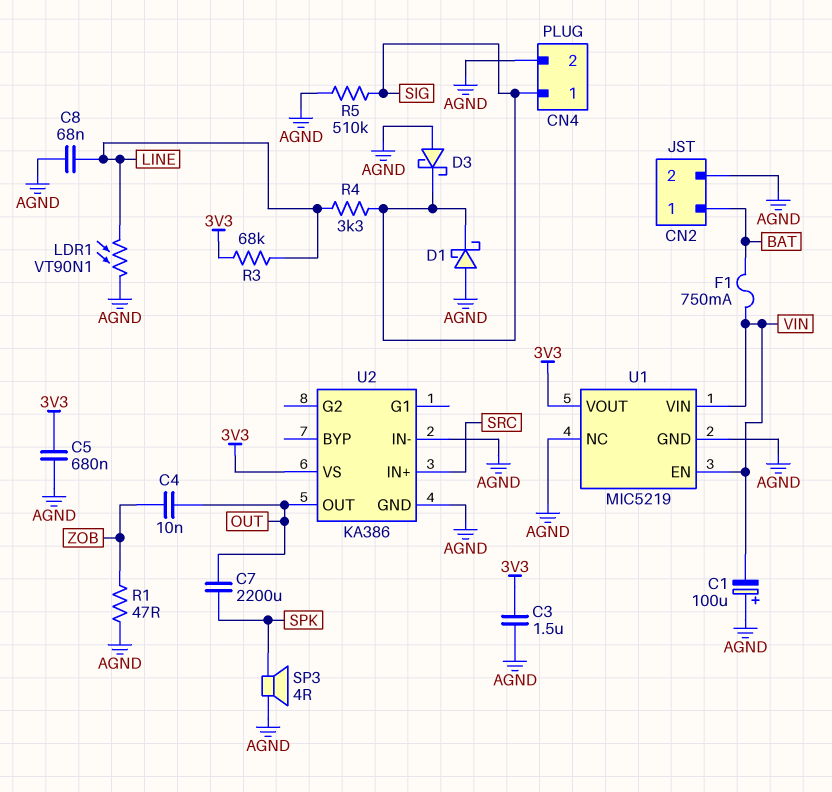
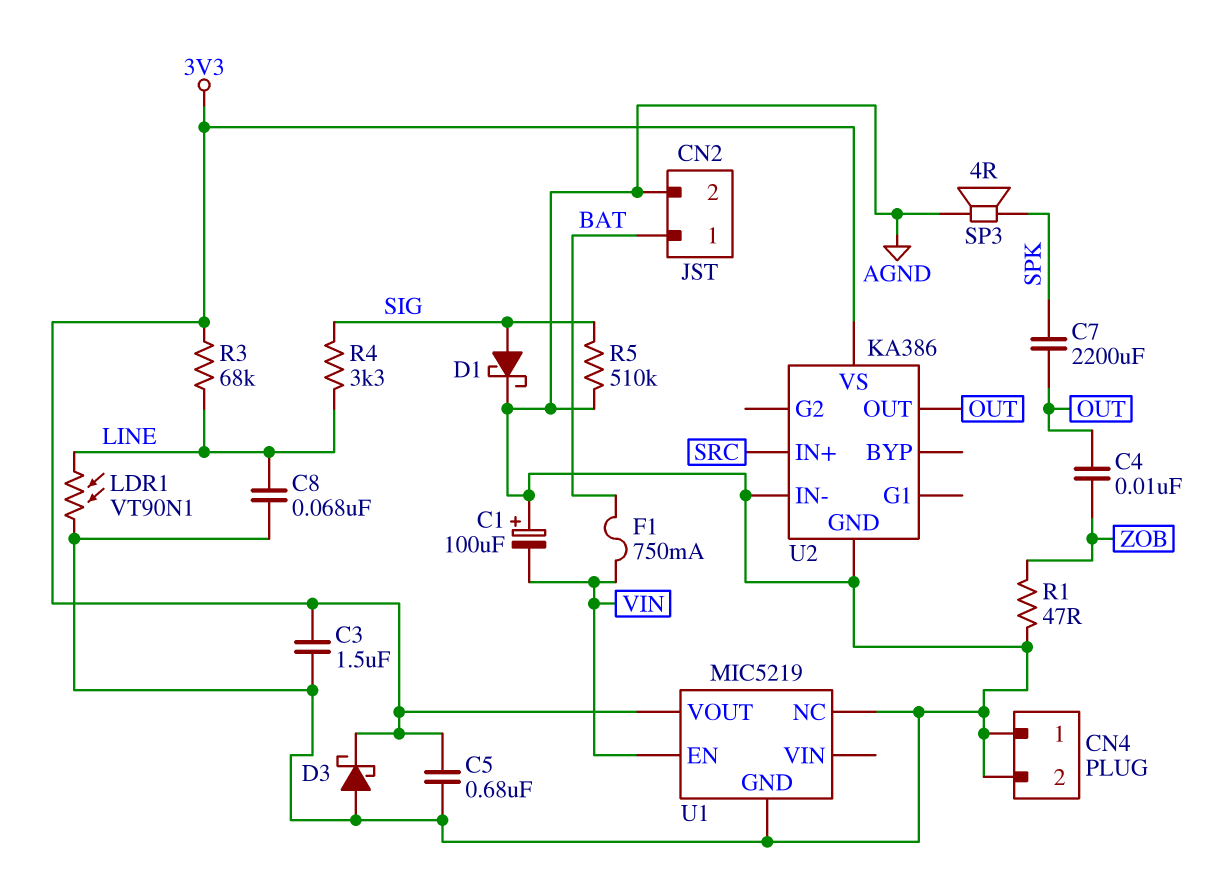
CN4 pin 1: SIG -> AGND
D1: schottky (A AGND, K SIG) -> schottky (A SIG, K AGND)
D3: schottky (A AGND, K SIG) -> schottky (A AGND, K 3V3)
U1 pin VIN: VIN -> none

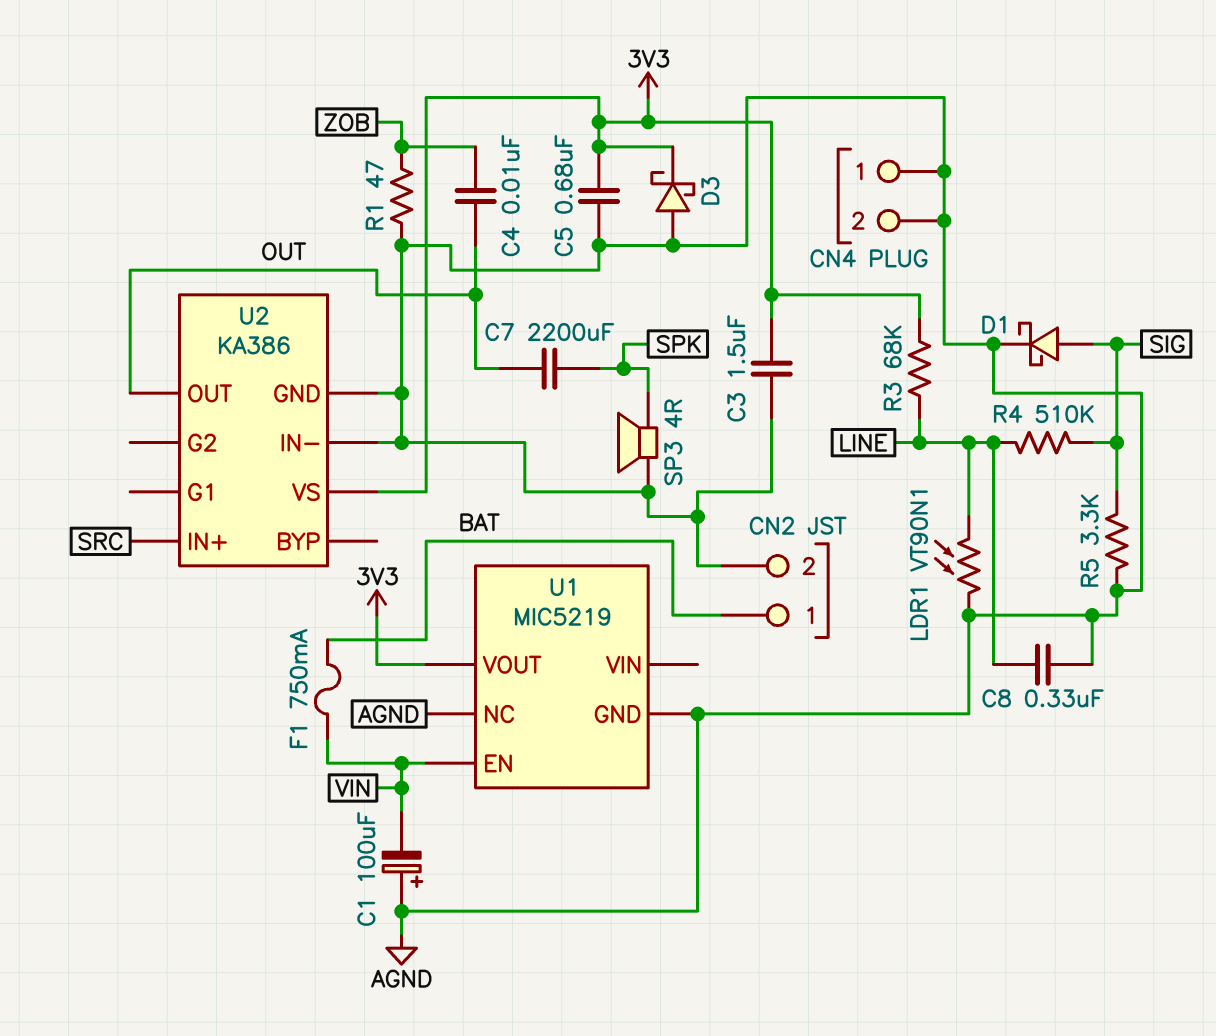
C8: 68nF (AGND, LINE) -> 330nF (AGND, LINE)
R4: 3.3k (LINE, SIG) -> 510k (LINE, SIG)
R5: 510k (AGND, SIG) -> 3.3k (AGND, SIG)

